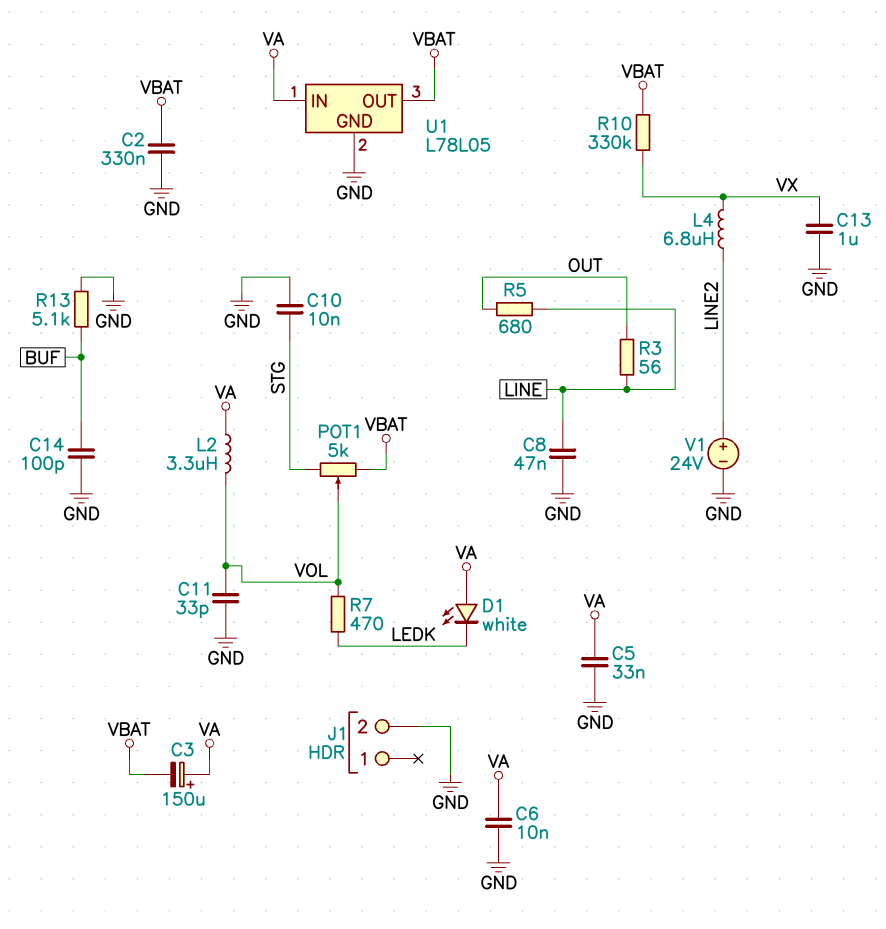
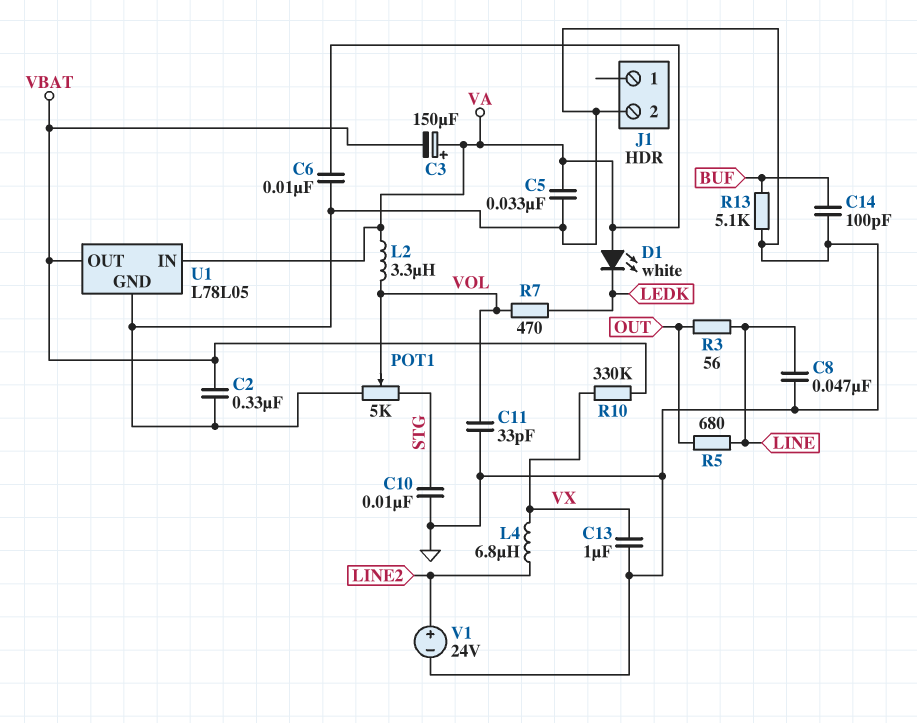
POT1: 5k (STG, VBAT, wiper VOL) -> 5k (GND, STG, wiper VOL)

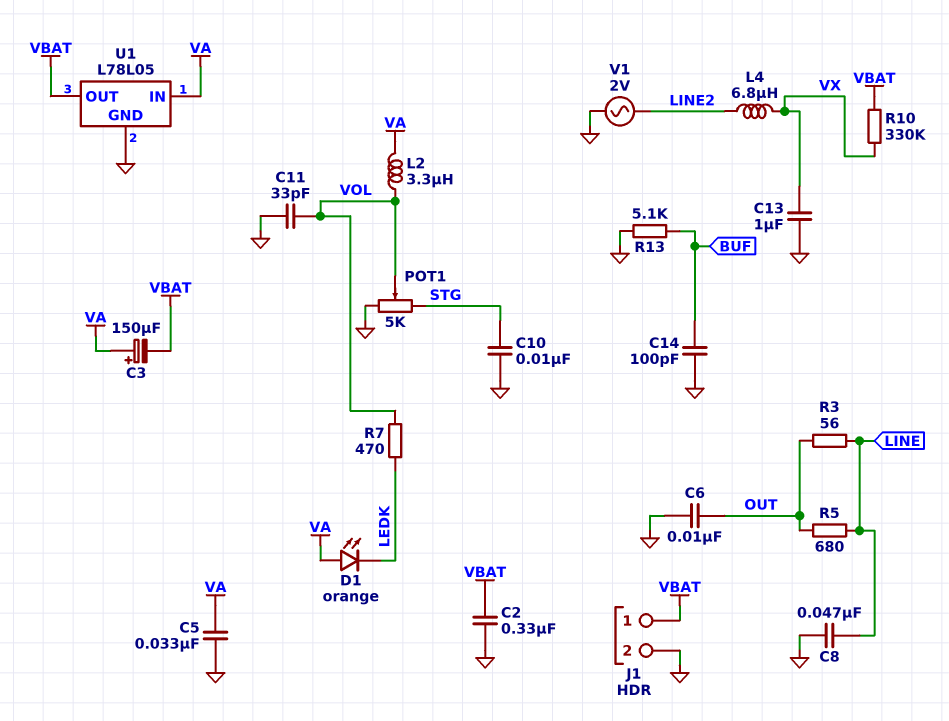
C6: 10nF (GND, VA) -> 10nF (GND, OUT)
D1: LED white (A VA, K LEDK) -> LED orange (A VA, K LEDK)
J1 pin 1: none -> VBAT
V1: 24V (plus LINE2, minus GND) -> AC 2V (GND, LINE2)

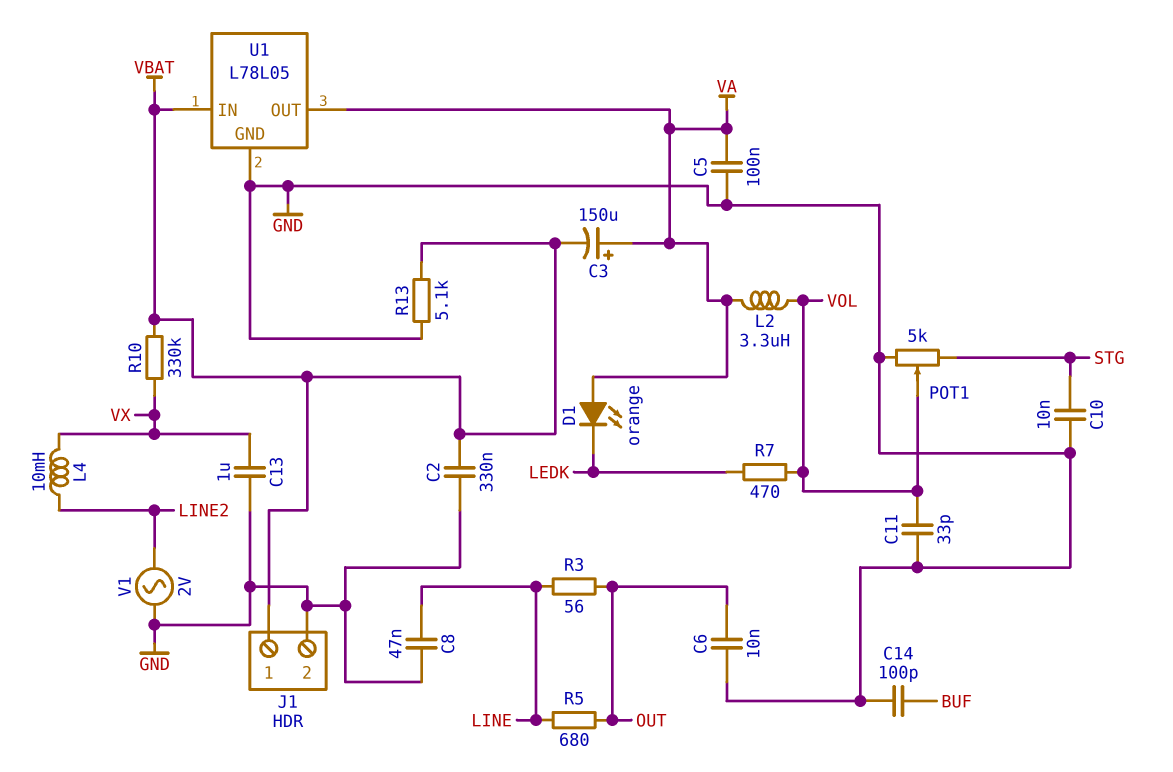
C5: 33nF (GND, VA) -> 100nF (GND, VA)
L4: 6.8uH (LINE2, VX) -> 10mH (LINE2, VX)
R13: 5.1k (BUF, GND) -> 5.1k (GND, VBAT)
U1 pin IN: VA -> VBAT
U1 pin OUT: VBAT -> VA

